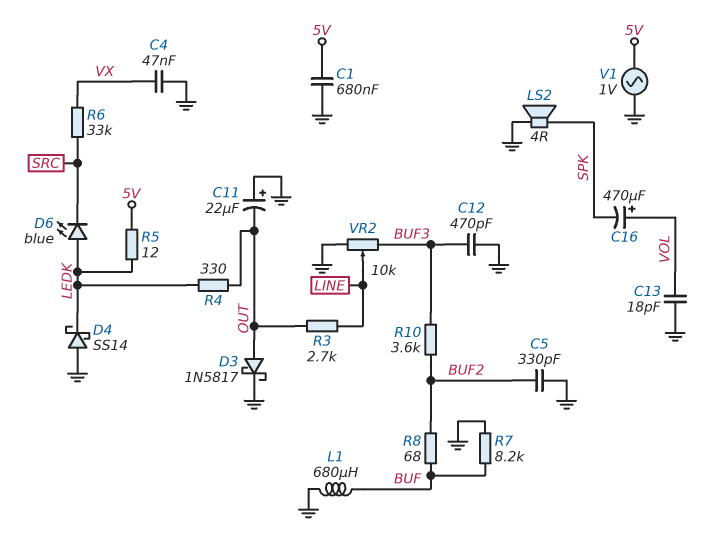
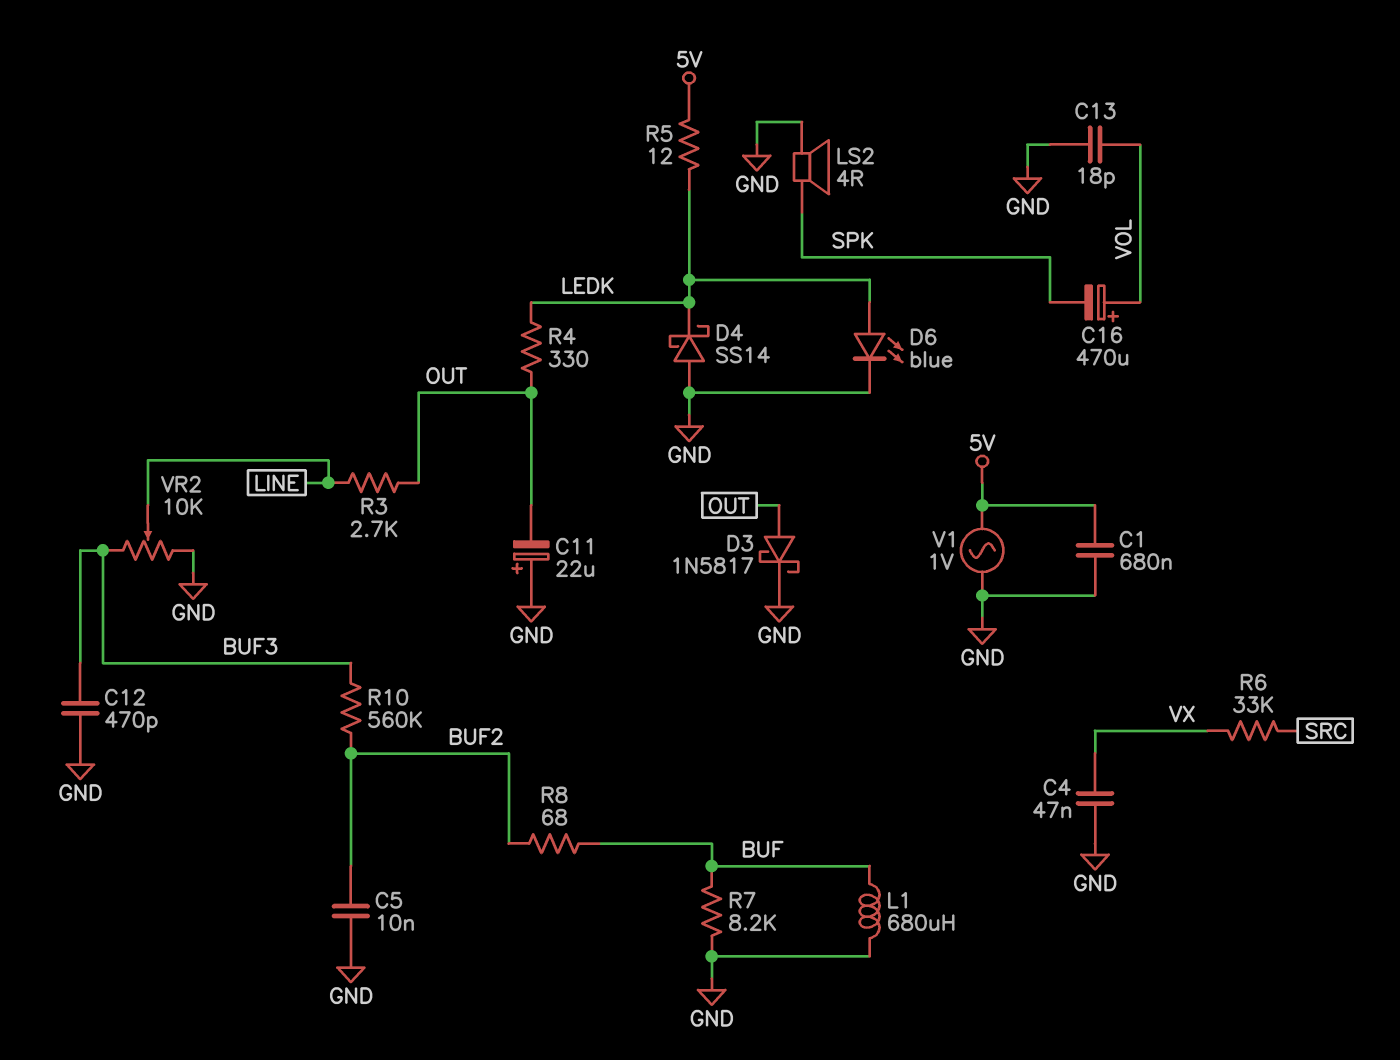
C5: 330pF (BUF2, GND) -> 10nF (BUF2, GND)
D6: LED blue (A LEDK, K SRC) -> LED blue (A LEDK, K GND)
R10: 3.6k (BUF2, BUF3) -> 560k (BUF2, BUF3)

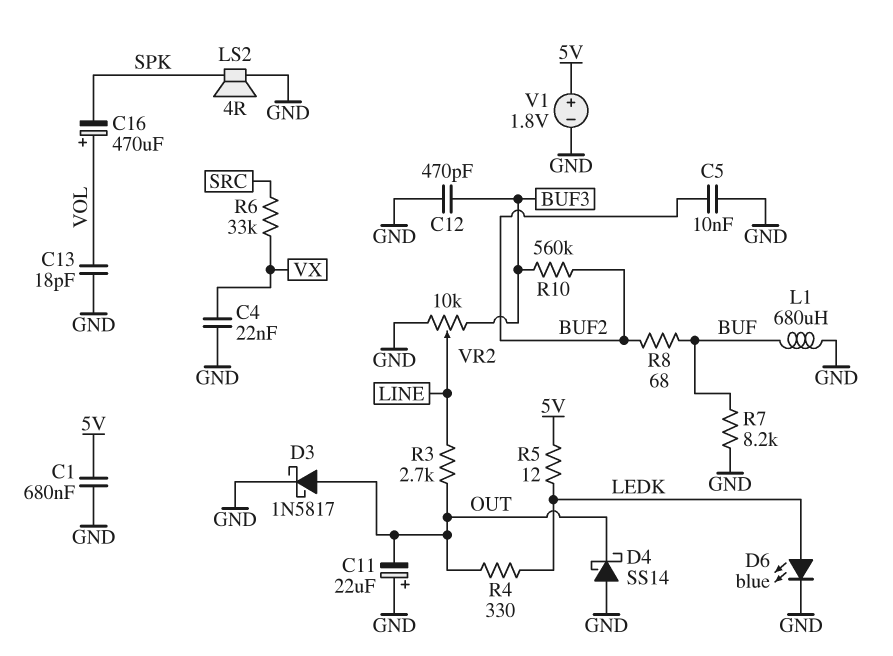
C4: 47nF (GND, VX) -> 22nF (GND, VX)
D4: schottky SS14 (A GND, K LEDK) -> schottky SS14 (A GND, K OUT)
V1: AC 1V (5V, GND) -> 1.8V (plus 5V, minus GND)

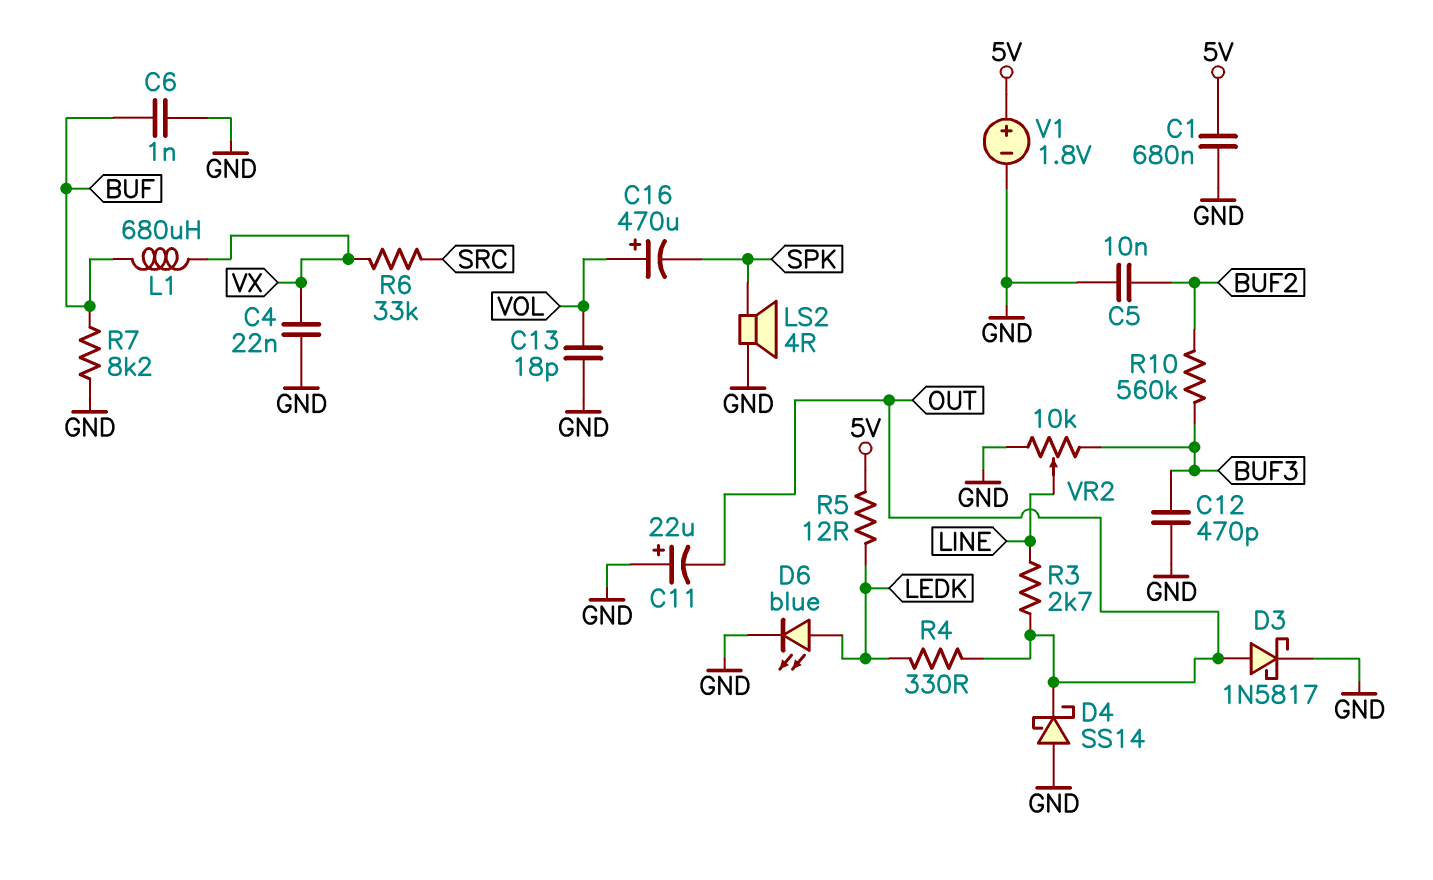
C6: none -> 1nF (BUF, GND)
L1: 680uH (BUF, GND) -> 680uH (BUF, VX)
R8: 68 (BUF, BUF2) -> none

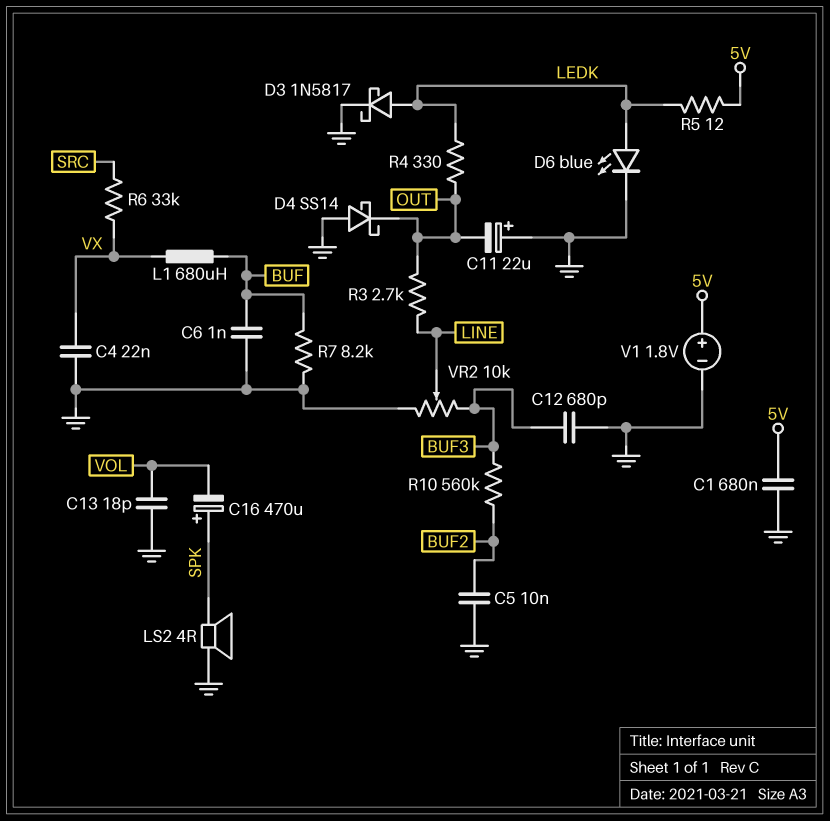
C12: 470pF (BUF3, GND) -> 680pF (BUF3, GND)
C16: 470uF (plus VOL, minus SPK) -> 470uF (plus SPK, minus VOL)
D3: schottky 1N5817 (A OUT, K GND) -> schottky 1N5817 (A LEDK, K GND)

